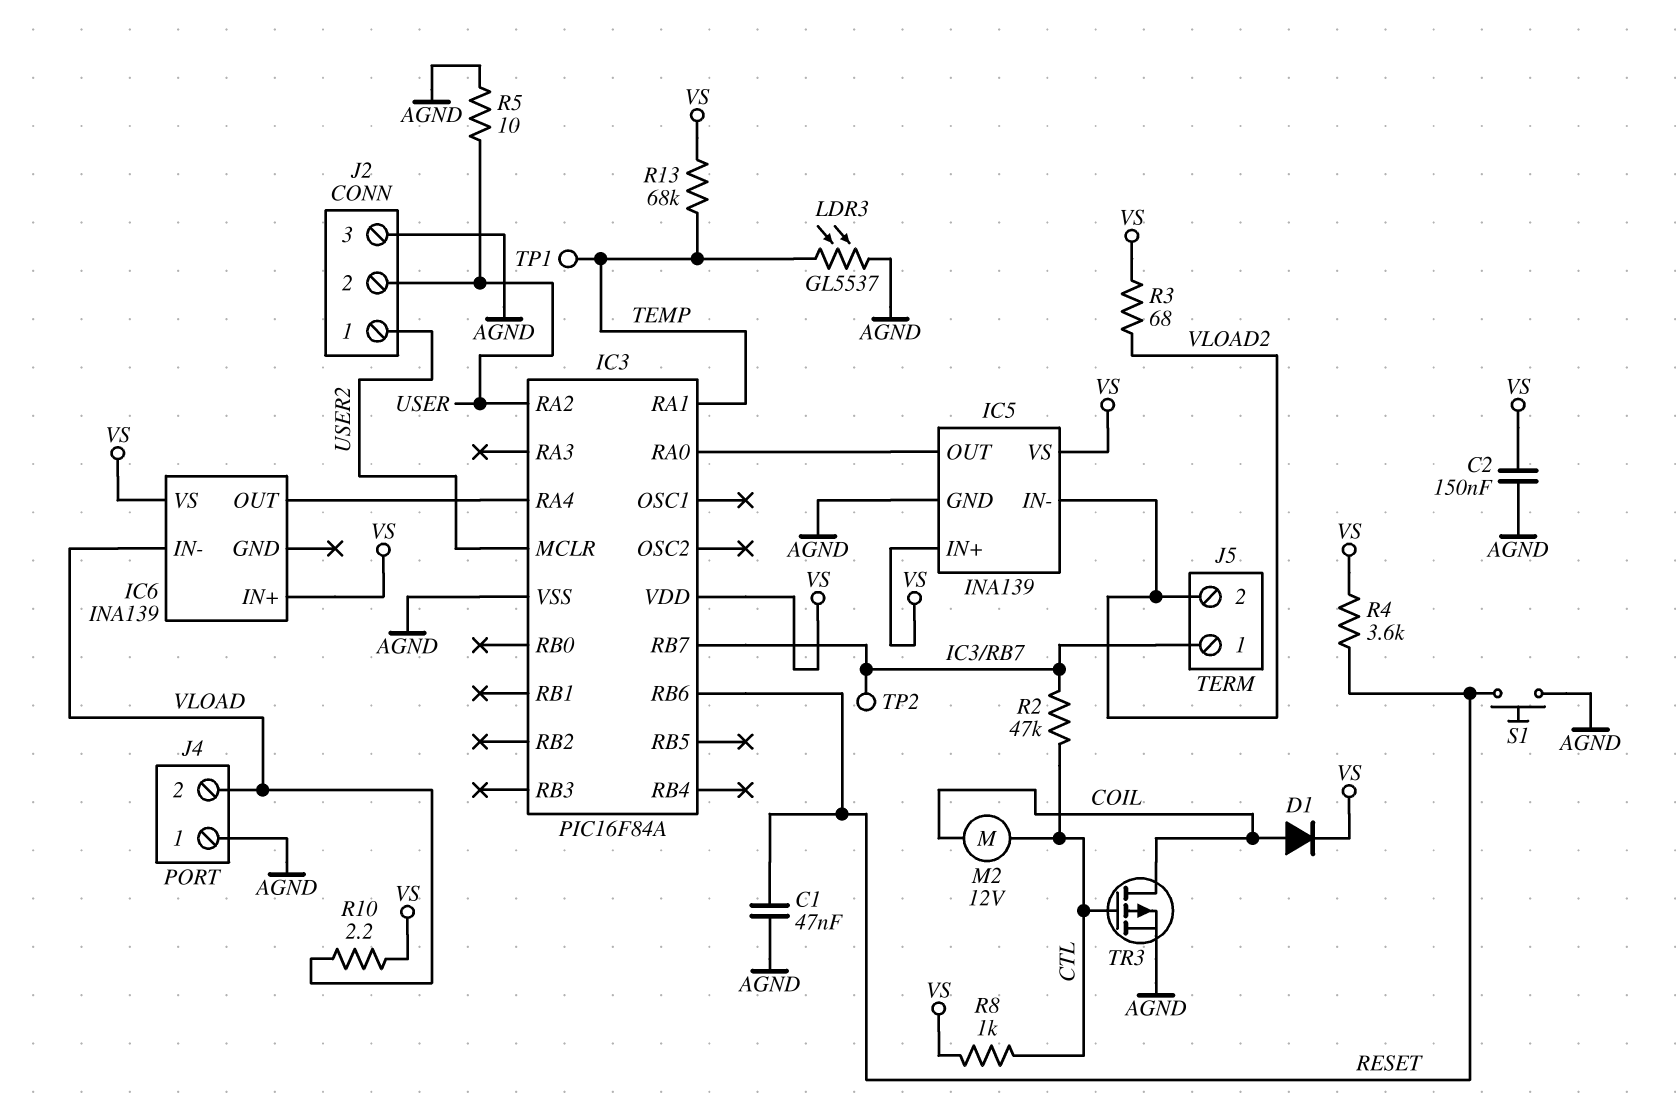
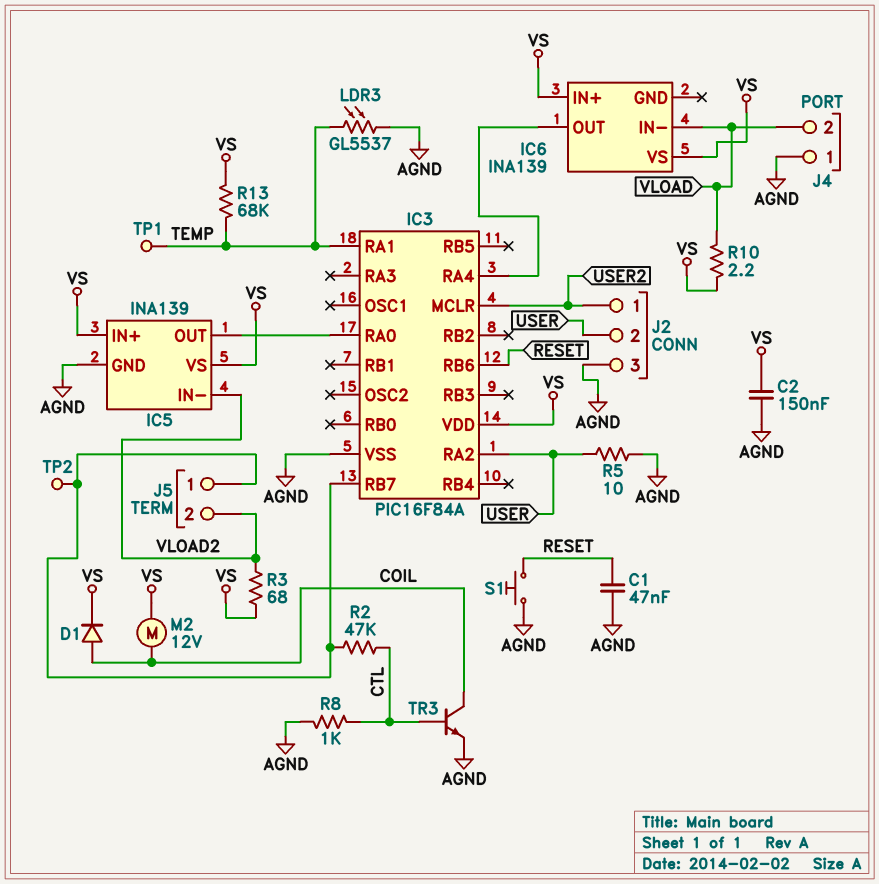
M2: motor 12V (COIL, CTL) -> motor 12V (COIL, VS)
R4: 3.6k (RESET, VS) -> none
R8: 1k (CTL, VS) -> 1k (AGND, CTL)
TR3: PMOS (G CTL, D COIL, S AGND) -> NPN (B CTL, C COIL, E AGND)

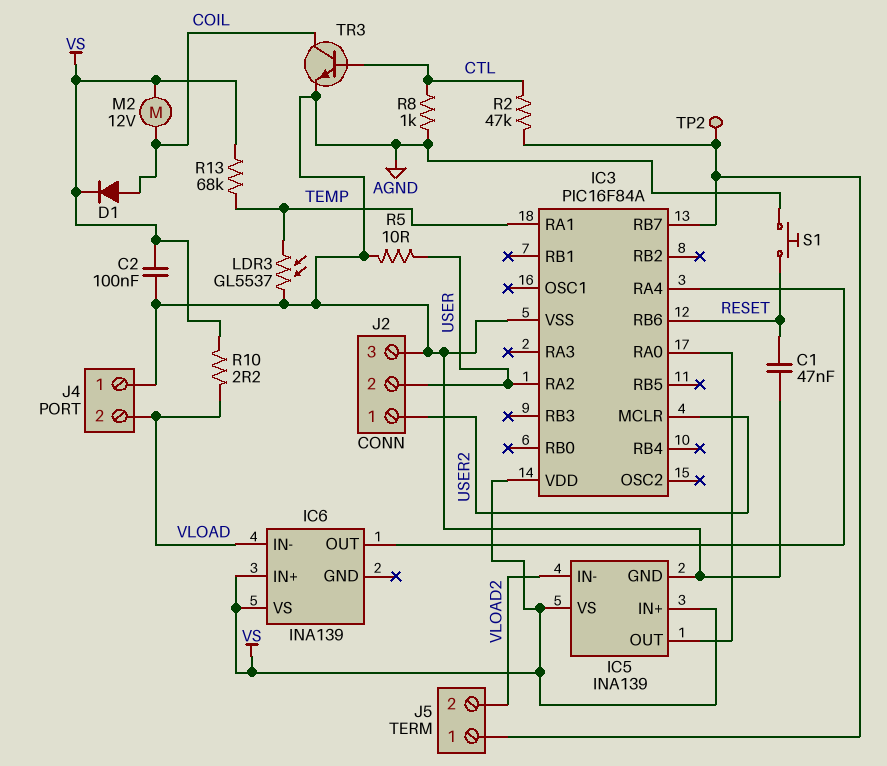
C2: 150nF (AGND, VS) -> 100nF (AGND, VS)
R3: 68 (VLOAD2, VS) -> none
TP1: test point (TEMP) -> none

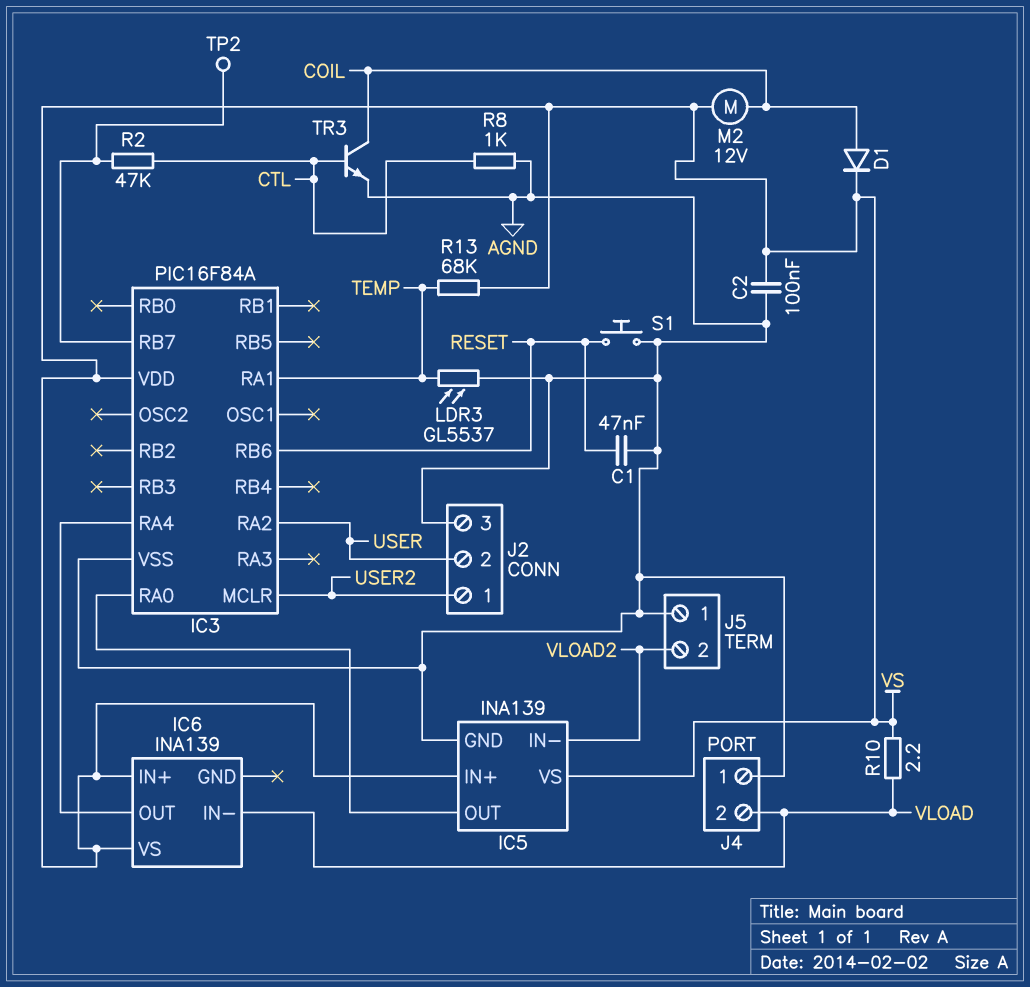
J5 pin 1: IC3/RB7 -> AGND
R5: 10 (AGND, USER) -> none

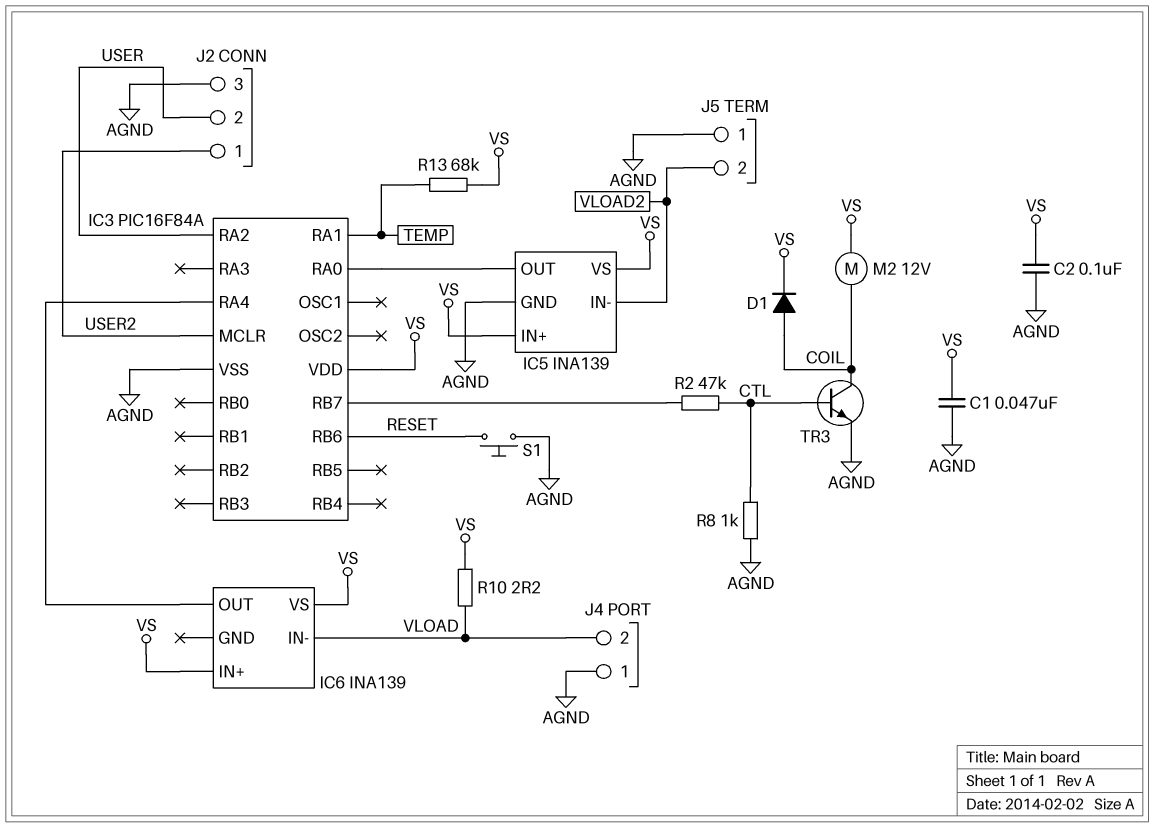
C1: 47nF (AGND, RESET) -> 47nF (AGND, VS)
LDR3: GL5537 (AGND, TEMP) -> none
TP2: test point (IC3/RB7) -> none

